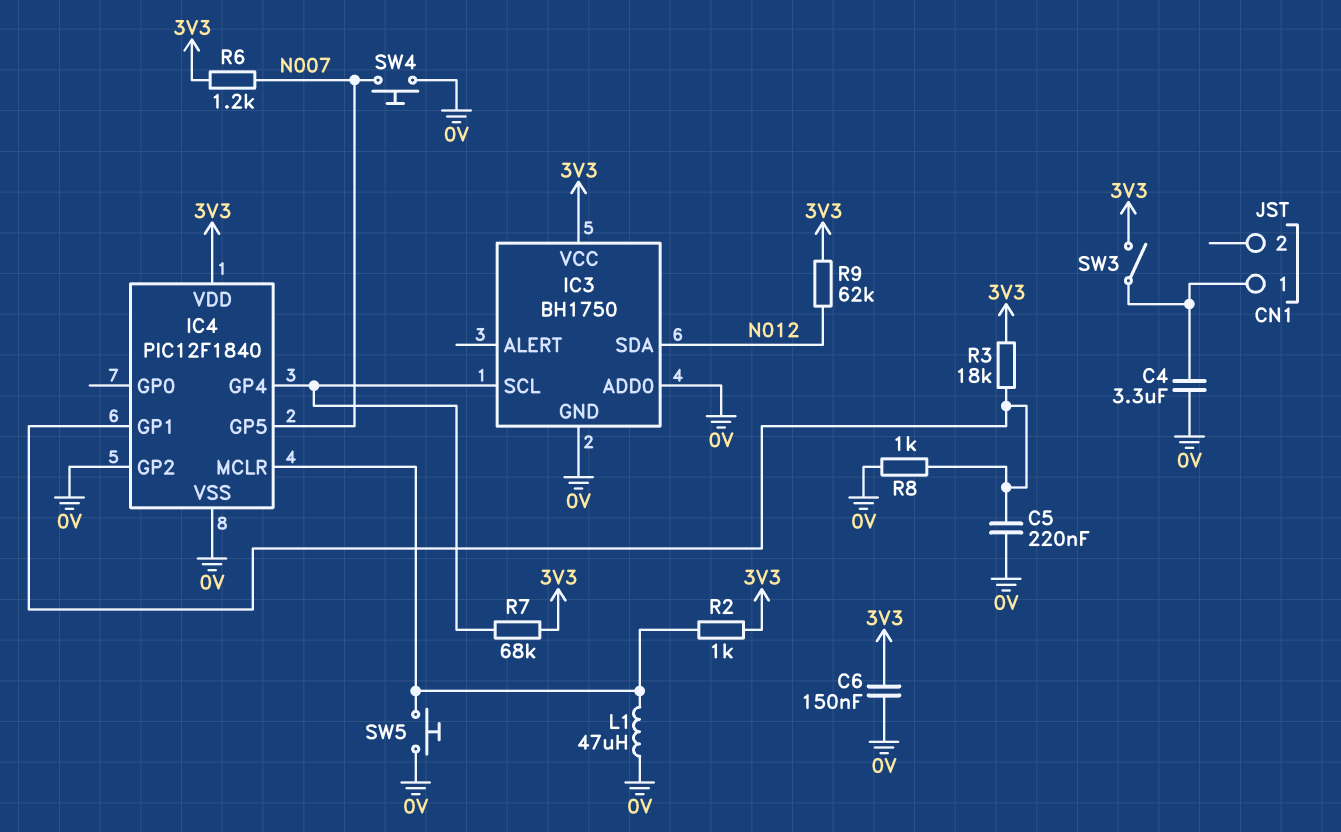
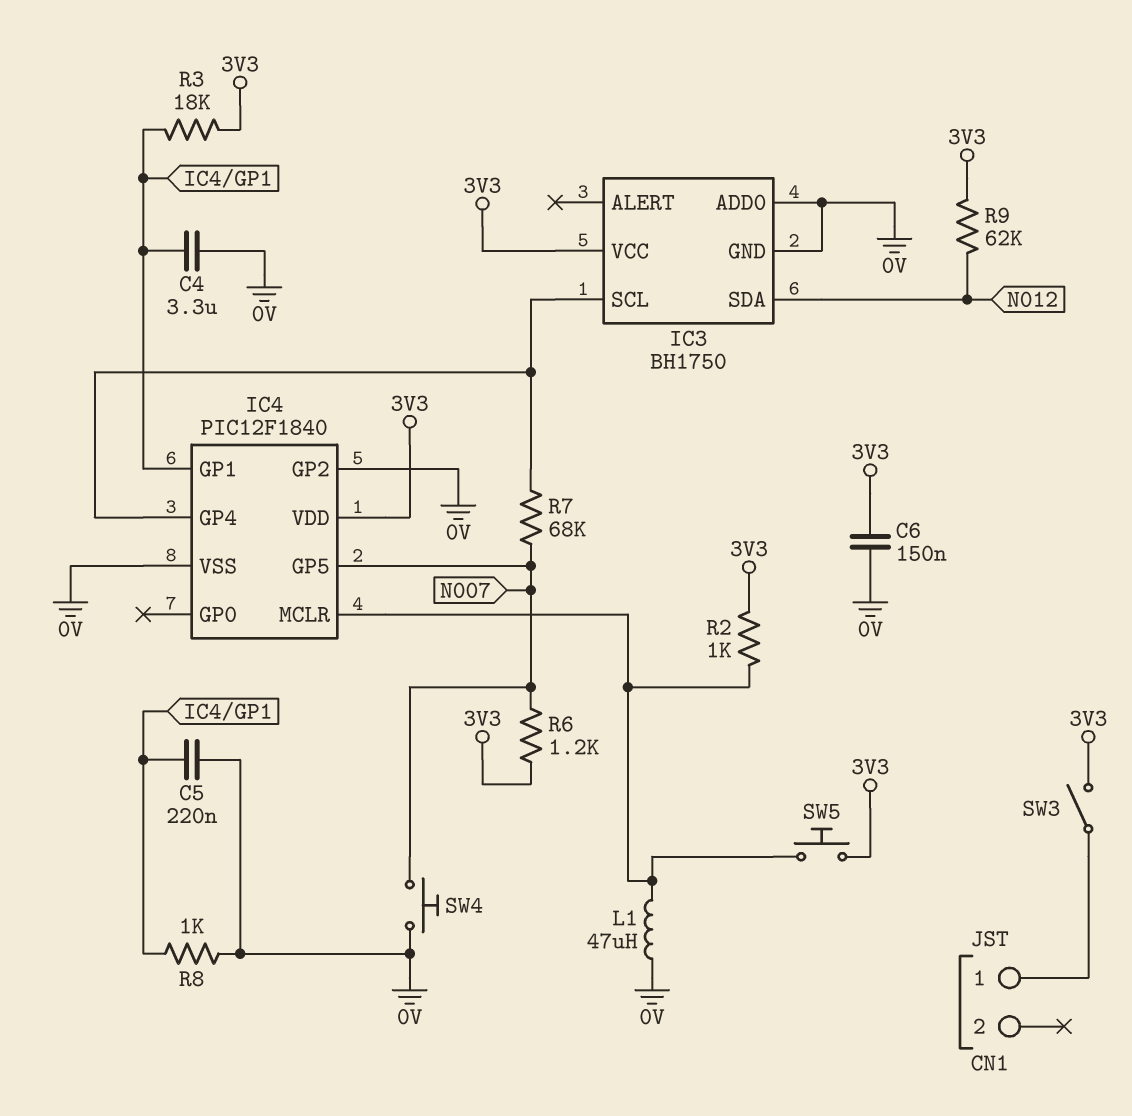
C4: 3.3uF (0V, CN1/1) -> 3.3uF (0V, IC4/GP1)
R7: 68k (3V3, IC3/SCL) -> 68k (IC3/SCL, N007)
SW5: button (0V, IC4/MCLR) -> button (3V3, IC4/MCLR)

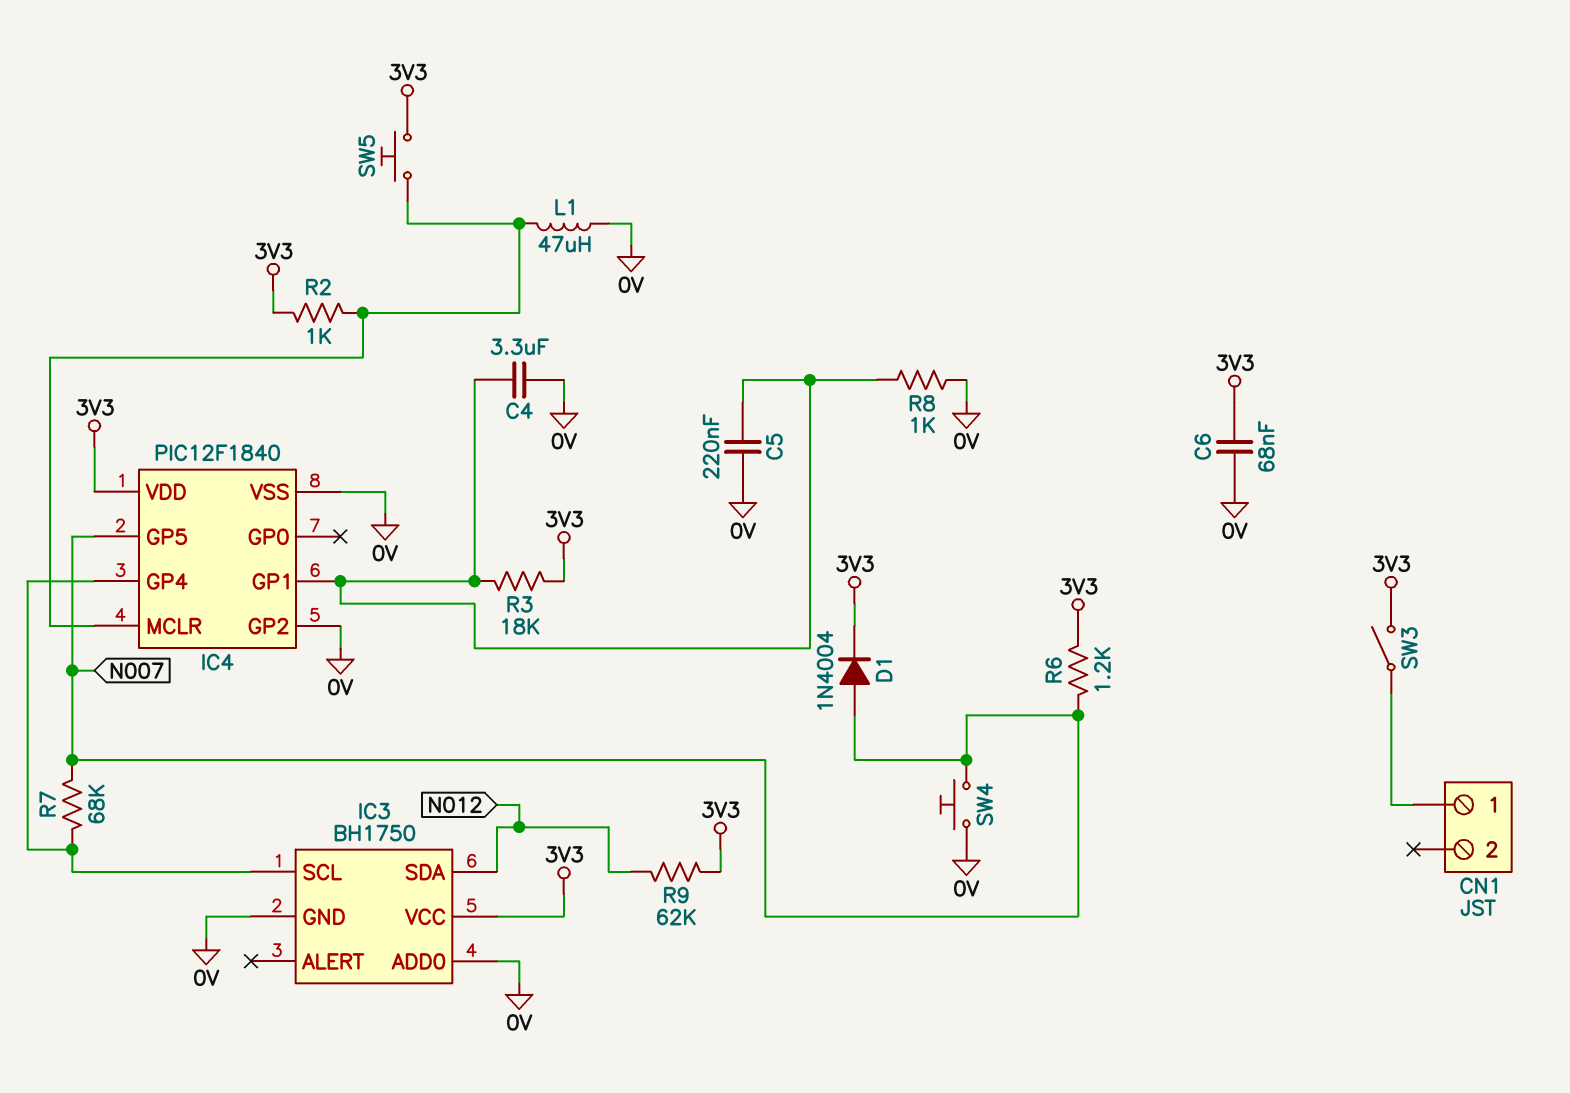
C6: 150nF (0V, 3V3) -> 68nF (0V, 3V3)
D1: none -> diode 1N4004 (A N007, K 3V3)

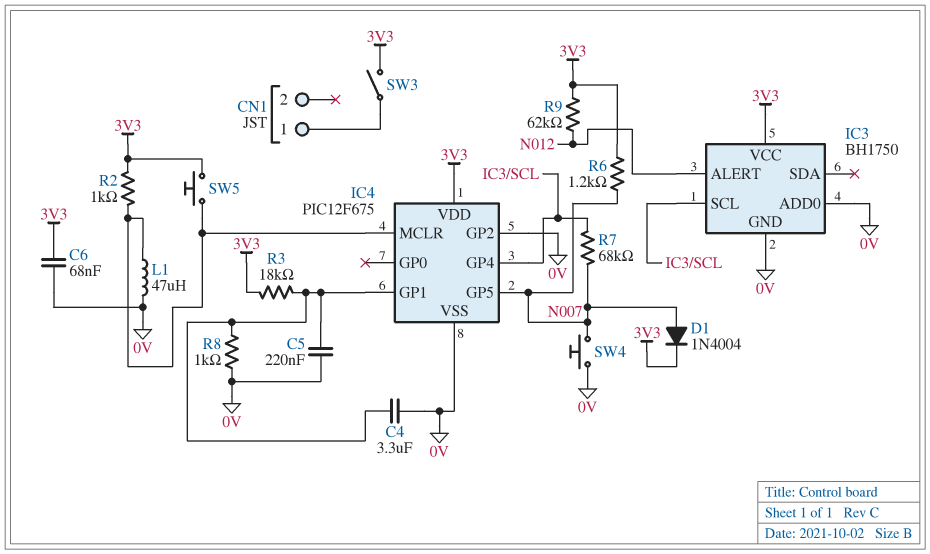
IC3 pin ALERT: none -> N012
IC3 pin SDA: N012 -> none
IC4: PIC12F1840 -> PIC12F675

